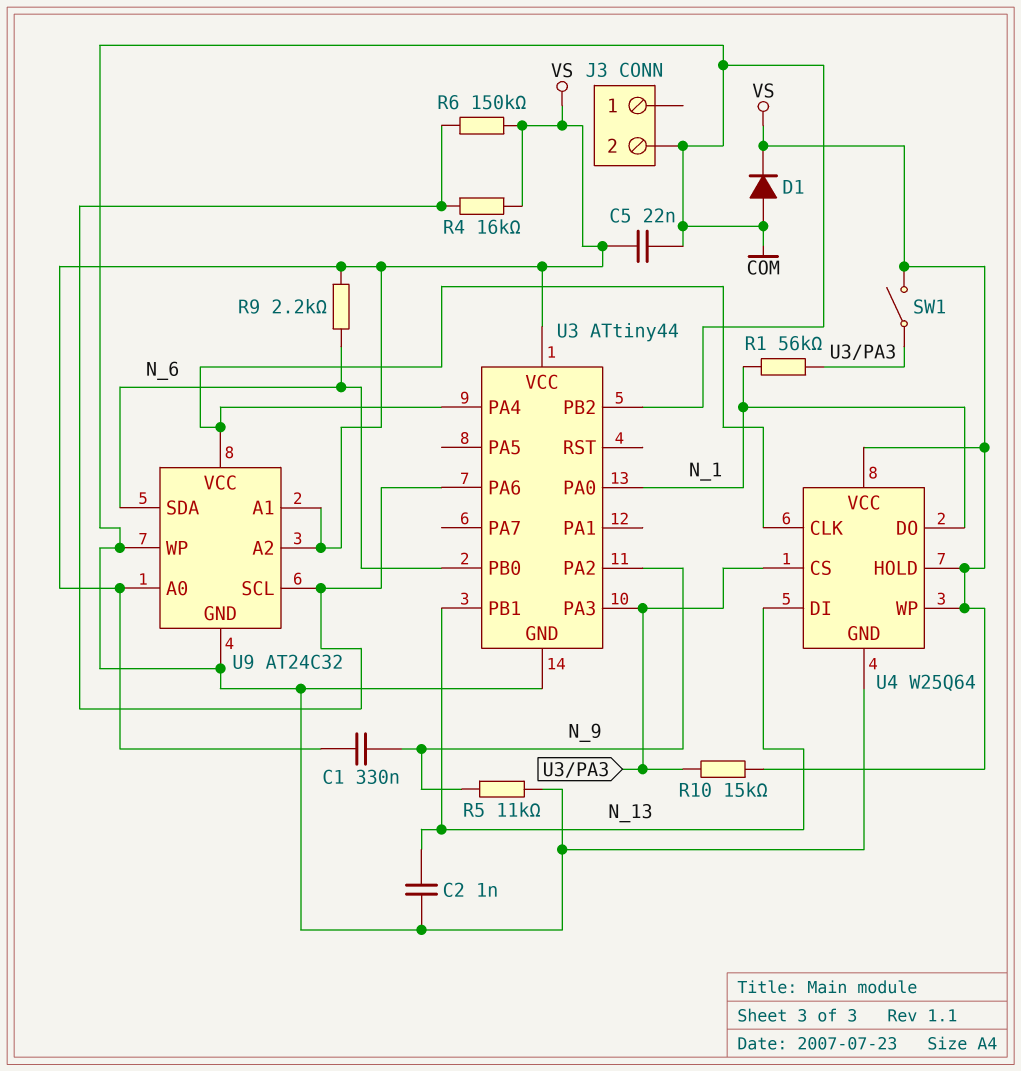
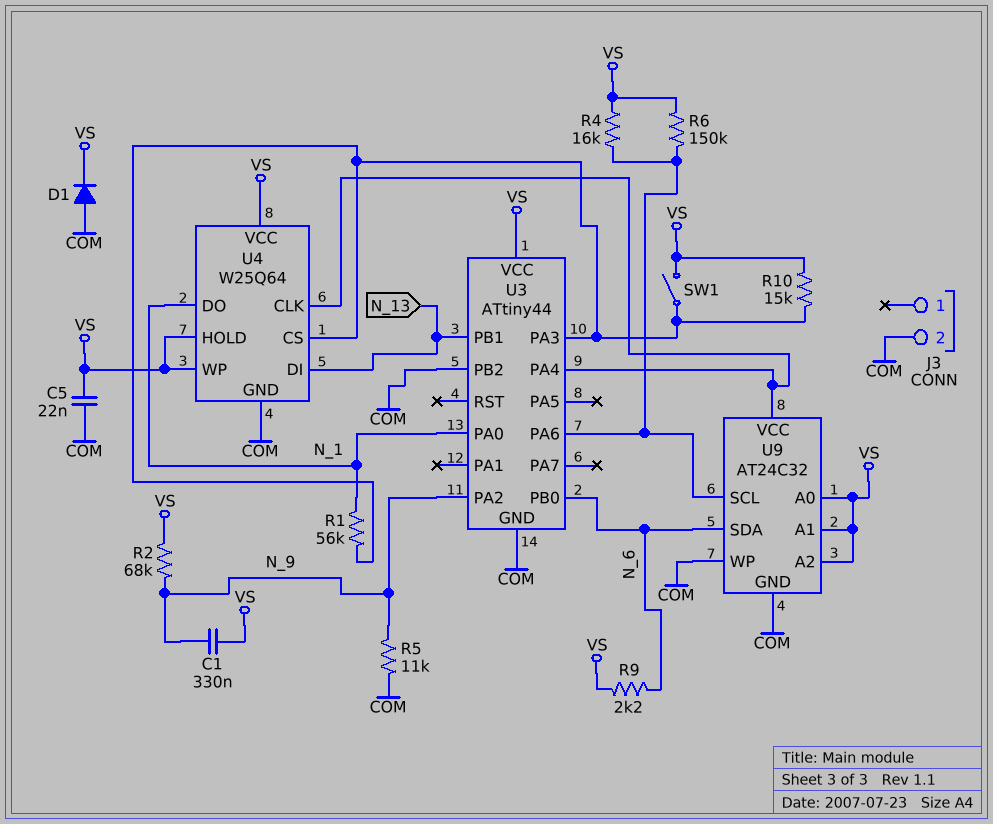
C2: 1nF (COM, N_13) -> none
R2: none -> 68k (N_9, VS)

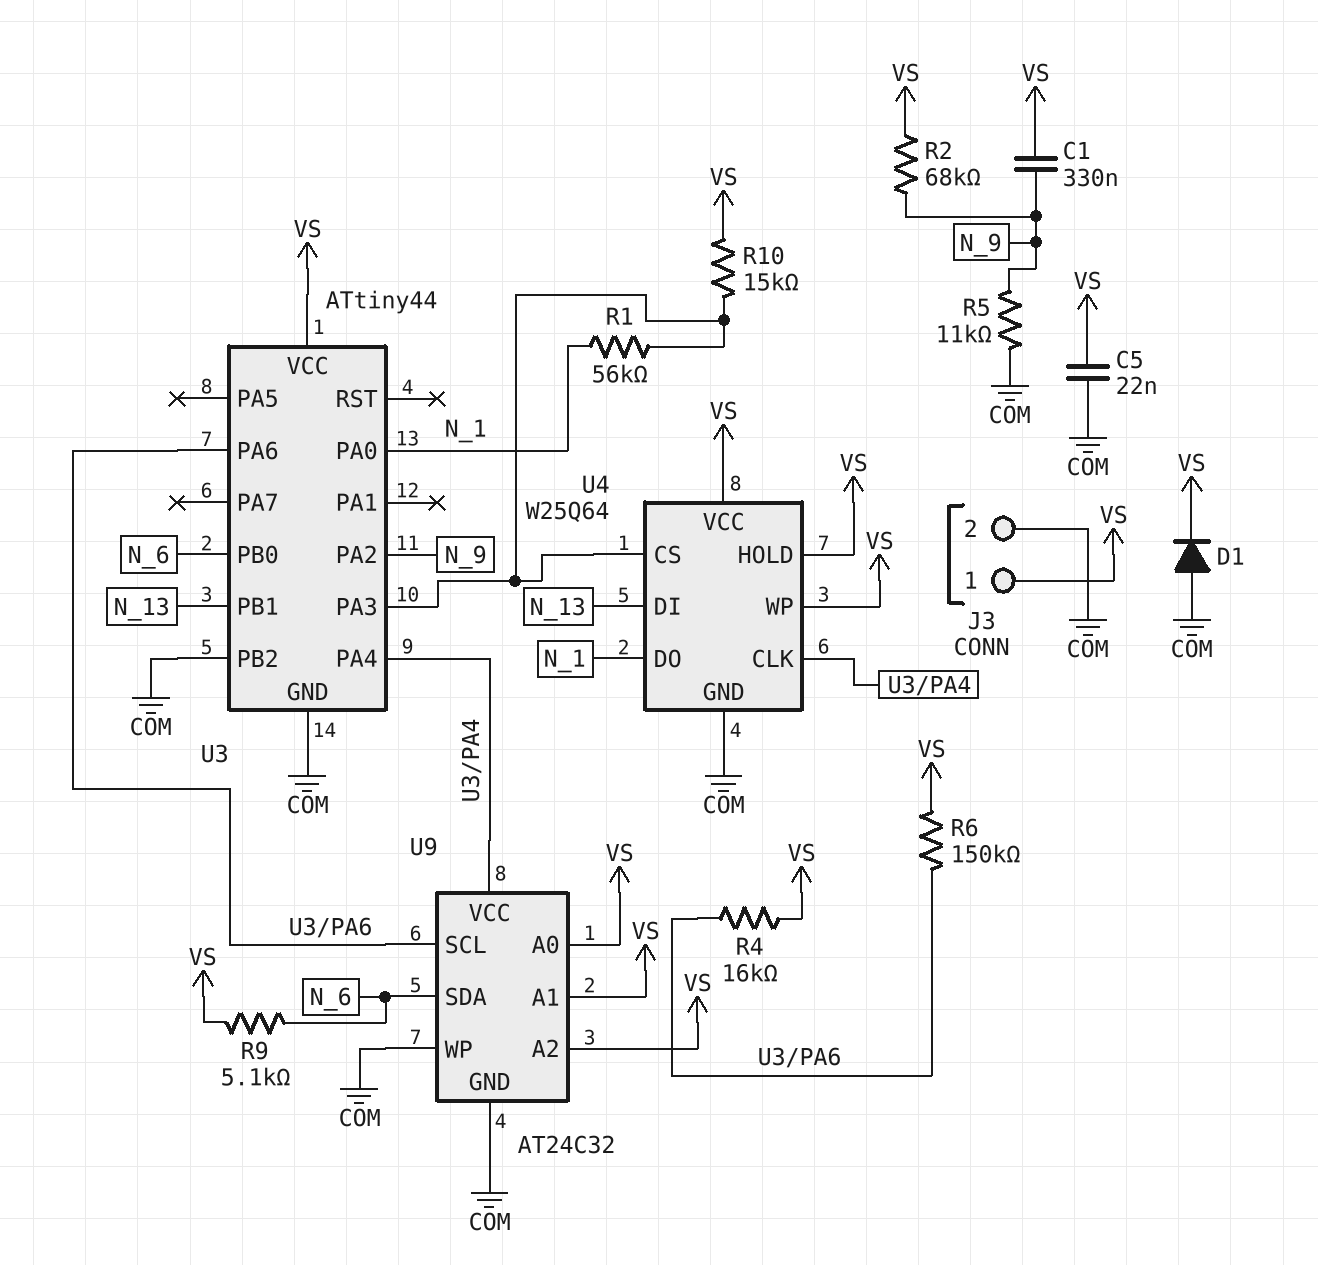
J3 pin 1: none -> VS
R9: 2.2k (N_6, VS) -> 5.1k (N_6, VS)
SW1: switch (U3/PA3, VS) -> none

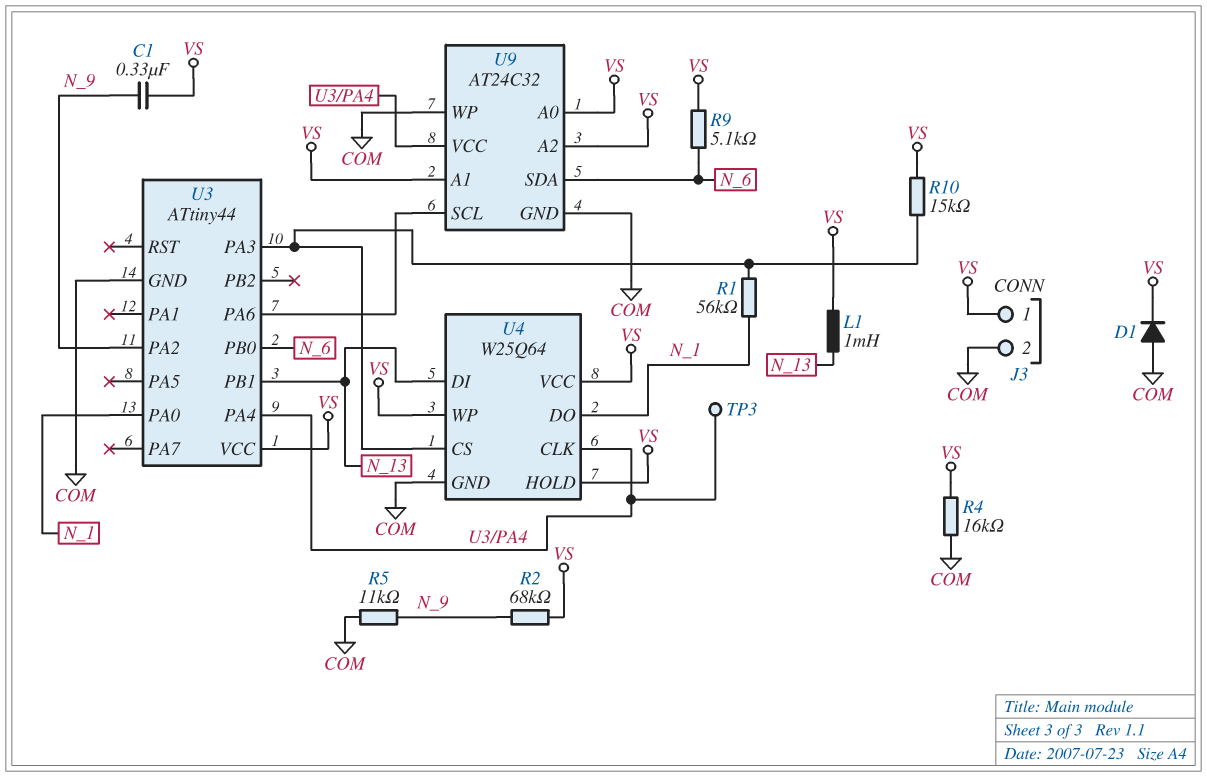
C5: 22nF (COM, VS) -> none
L1: none -> 1mH (N_13, VS)
R4: 16k (U3/PA6, VS) -> 16k (COM, VS)
R6: 150k (U3/PA6, VS) -> none
TP3: none -> test point (U3/PA4)
U3 pin PB2: COM -> none

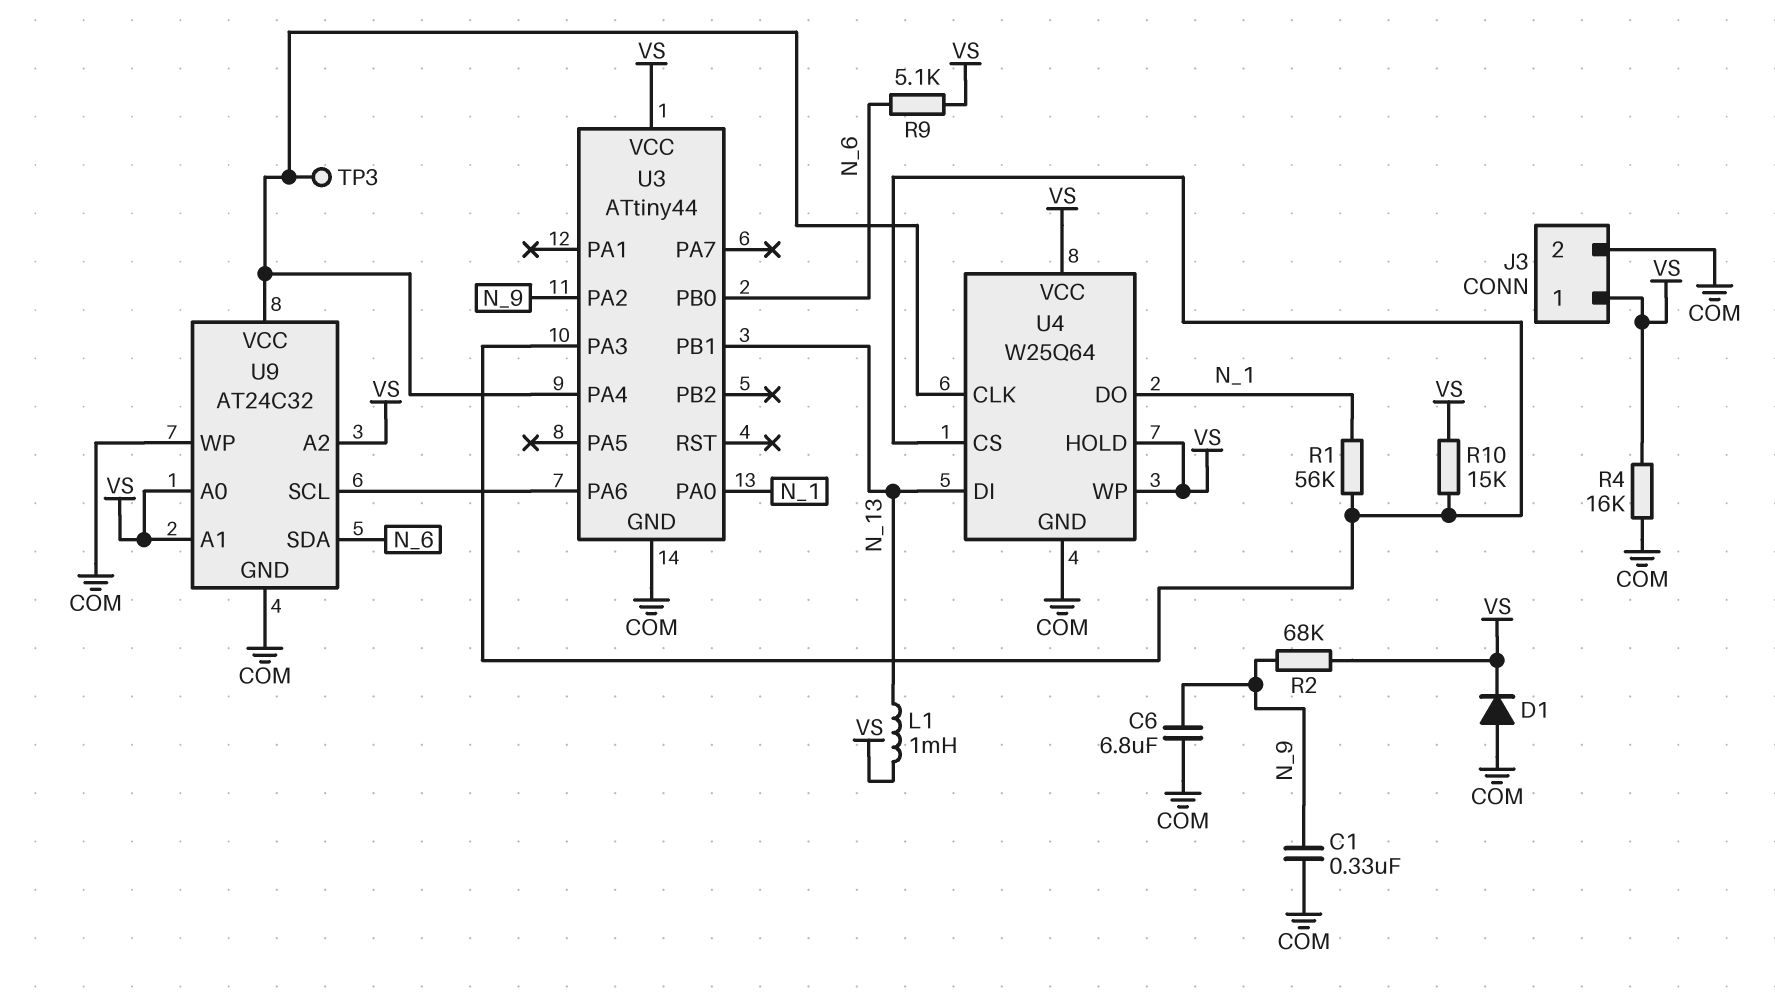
C1: 330nF (N_9, VS) -> 330nF (COM, N_9)
C6: none -> 6.8uF (COM, N_9)
R5: 11k (COM, N_9) -> none

